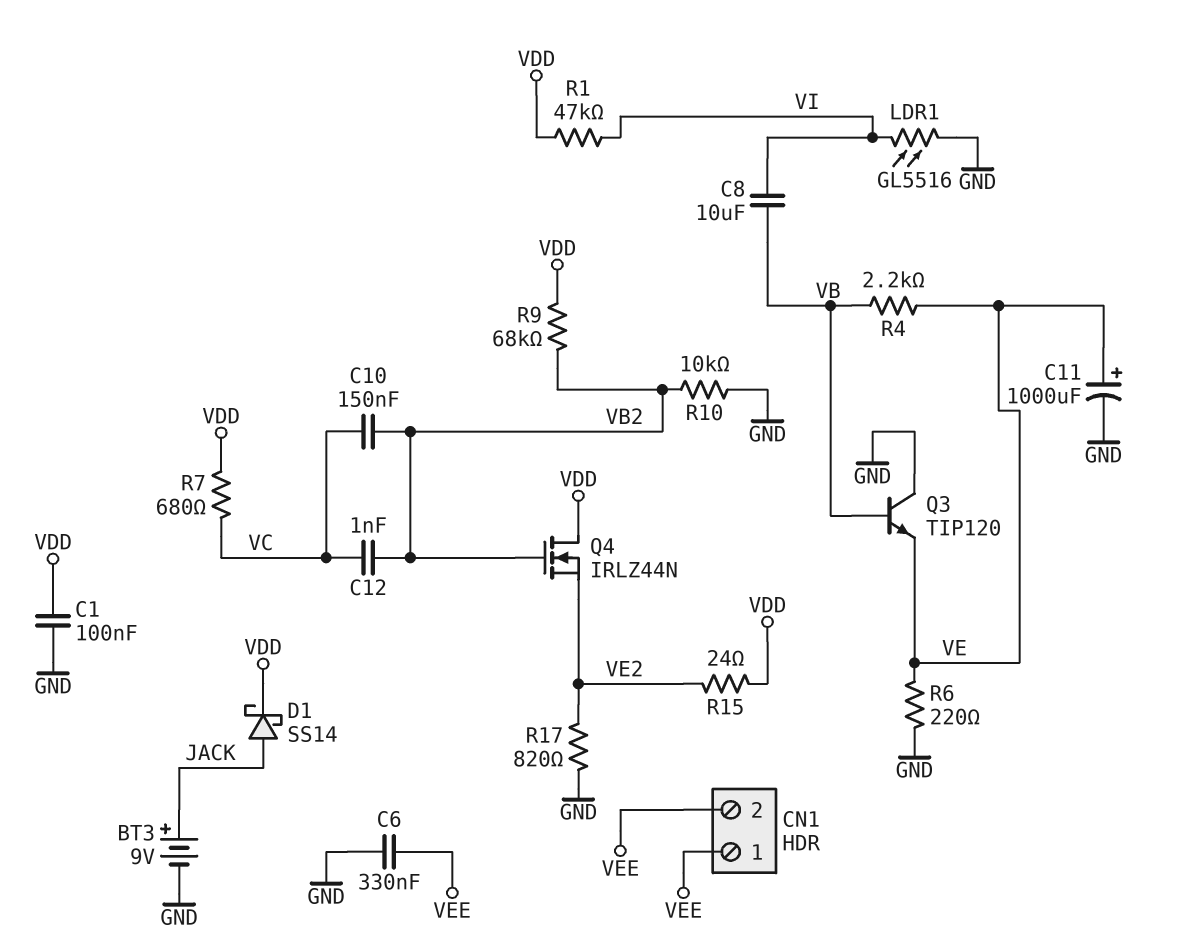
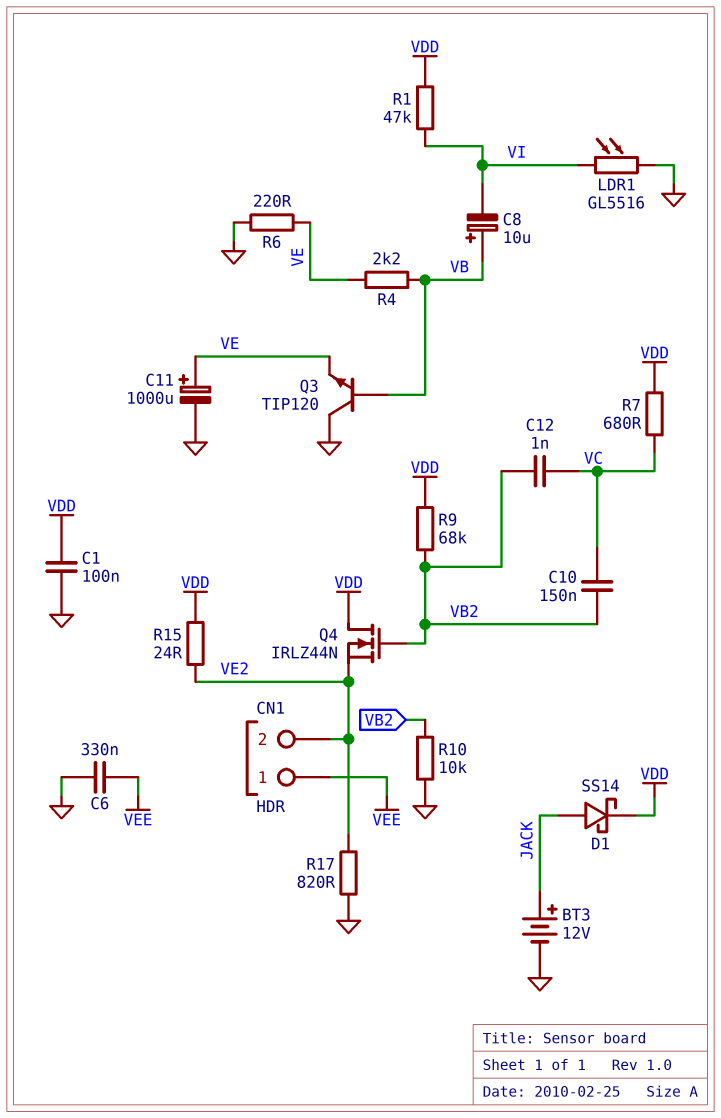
BT3: 9V (plus JACK, minus GND) -> 12V (plus JACK, minus GND)
C8: 10uF (VB, VI) -> 10uF (plus VB, minus VI)
CN1 pin 2: VEE -> VE2

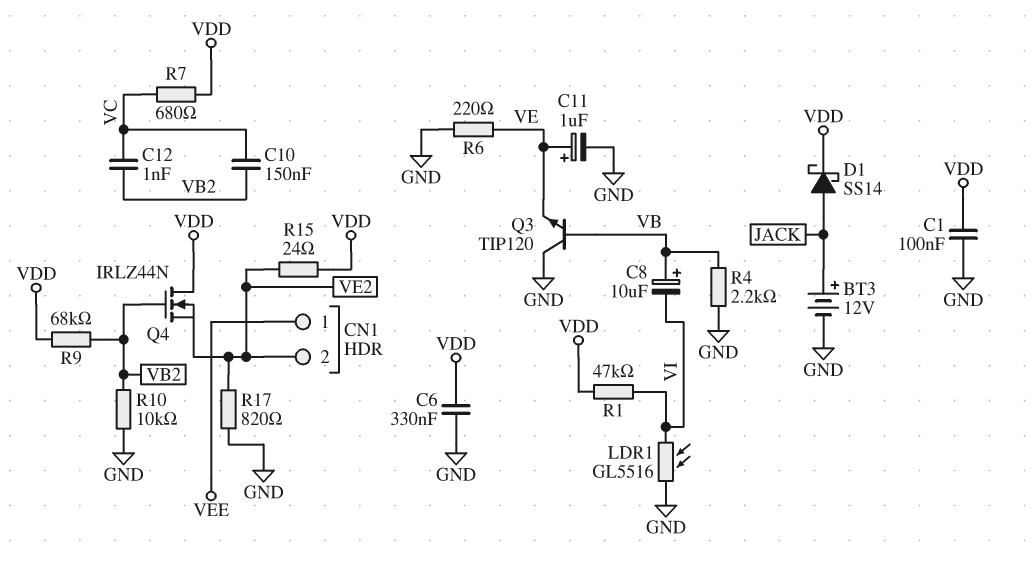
C6: 330nF (GND, VEE) -> 330nF (GND, VDD)
C11: 1000uF (plus VE, minus GND) -> 1uF (plus VE, minus GND)
R4: 2.2k (VB, VE) -> 2.2k (GND, VB)

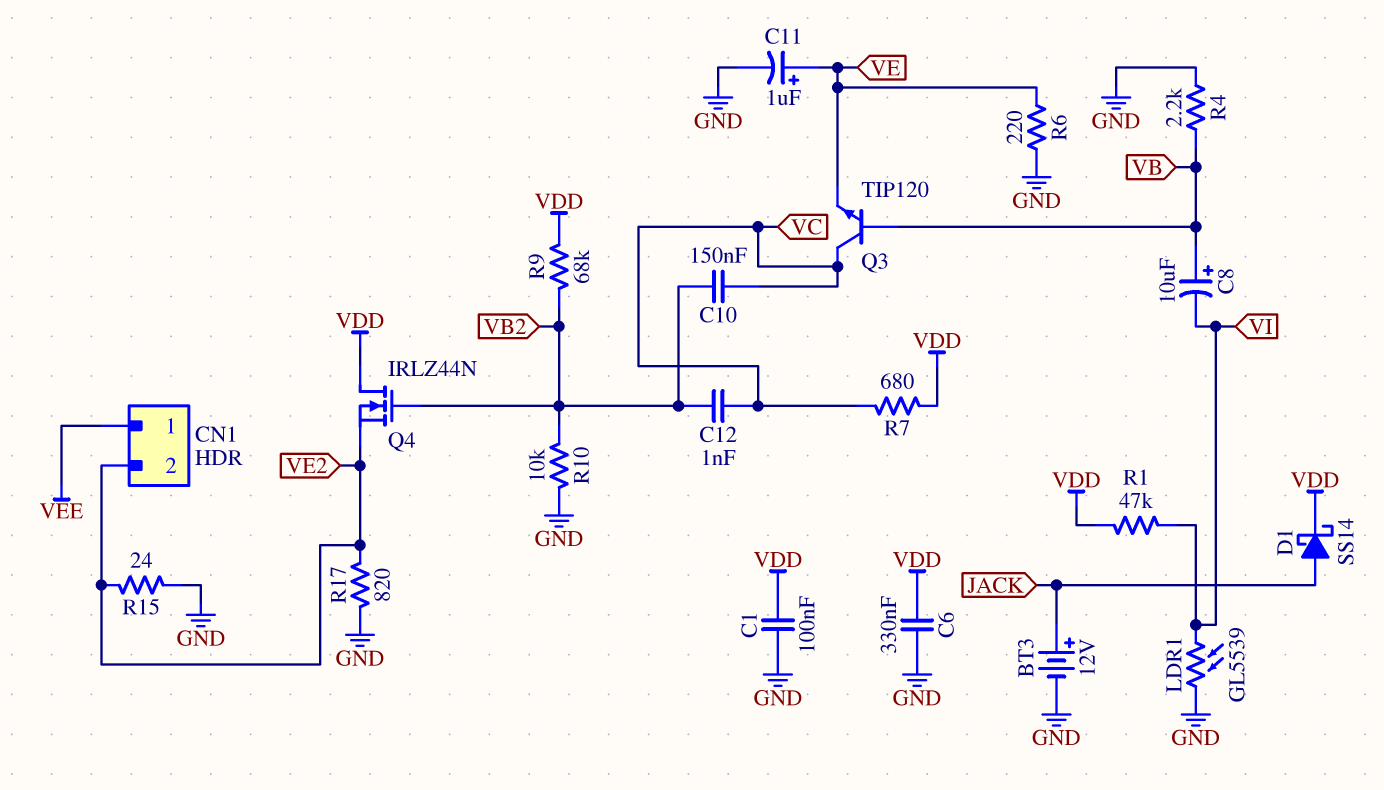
LDR1: GL5516 (GND, VI) -> GL5539 (GND, VI)
Q3: NPN TIP120 (B VB, C GND, E VE) -> NPN TIP120 (B VB, C VC, E VE)
R15: 24 (VDD, VE2) -> 24 (GND, VE2)

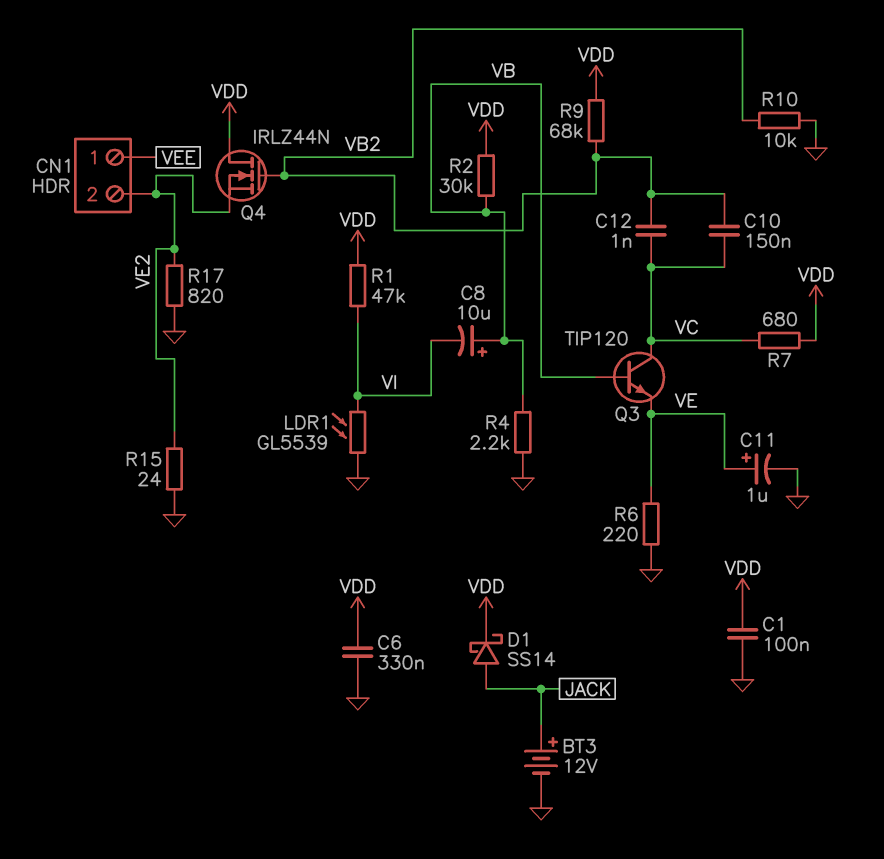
R2: none -> 30k (VB, VDD)

